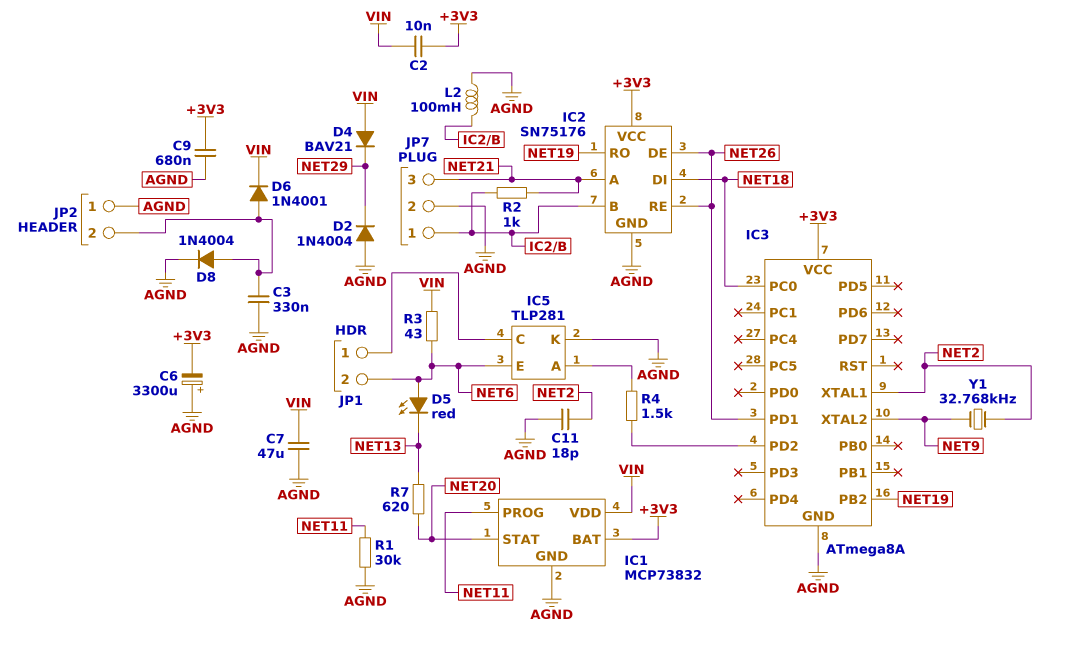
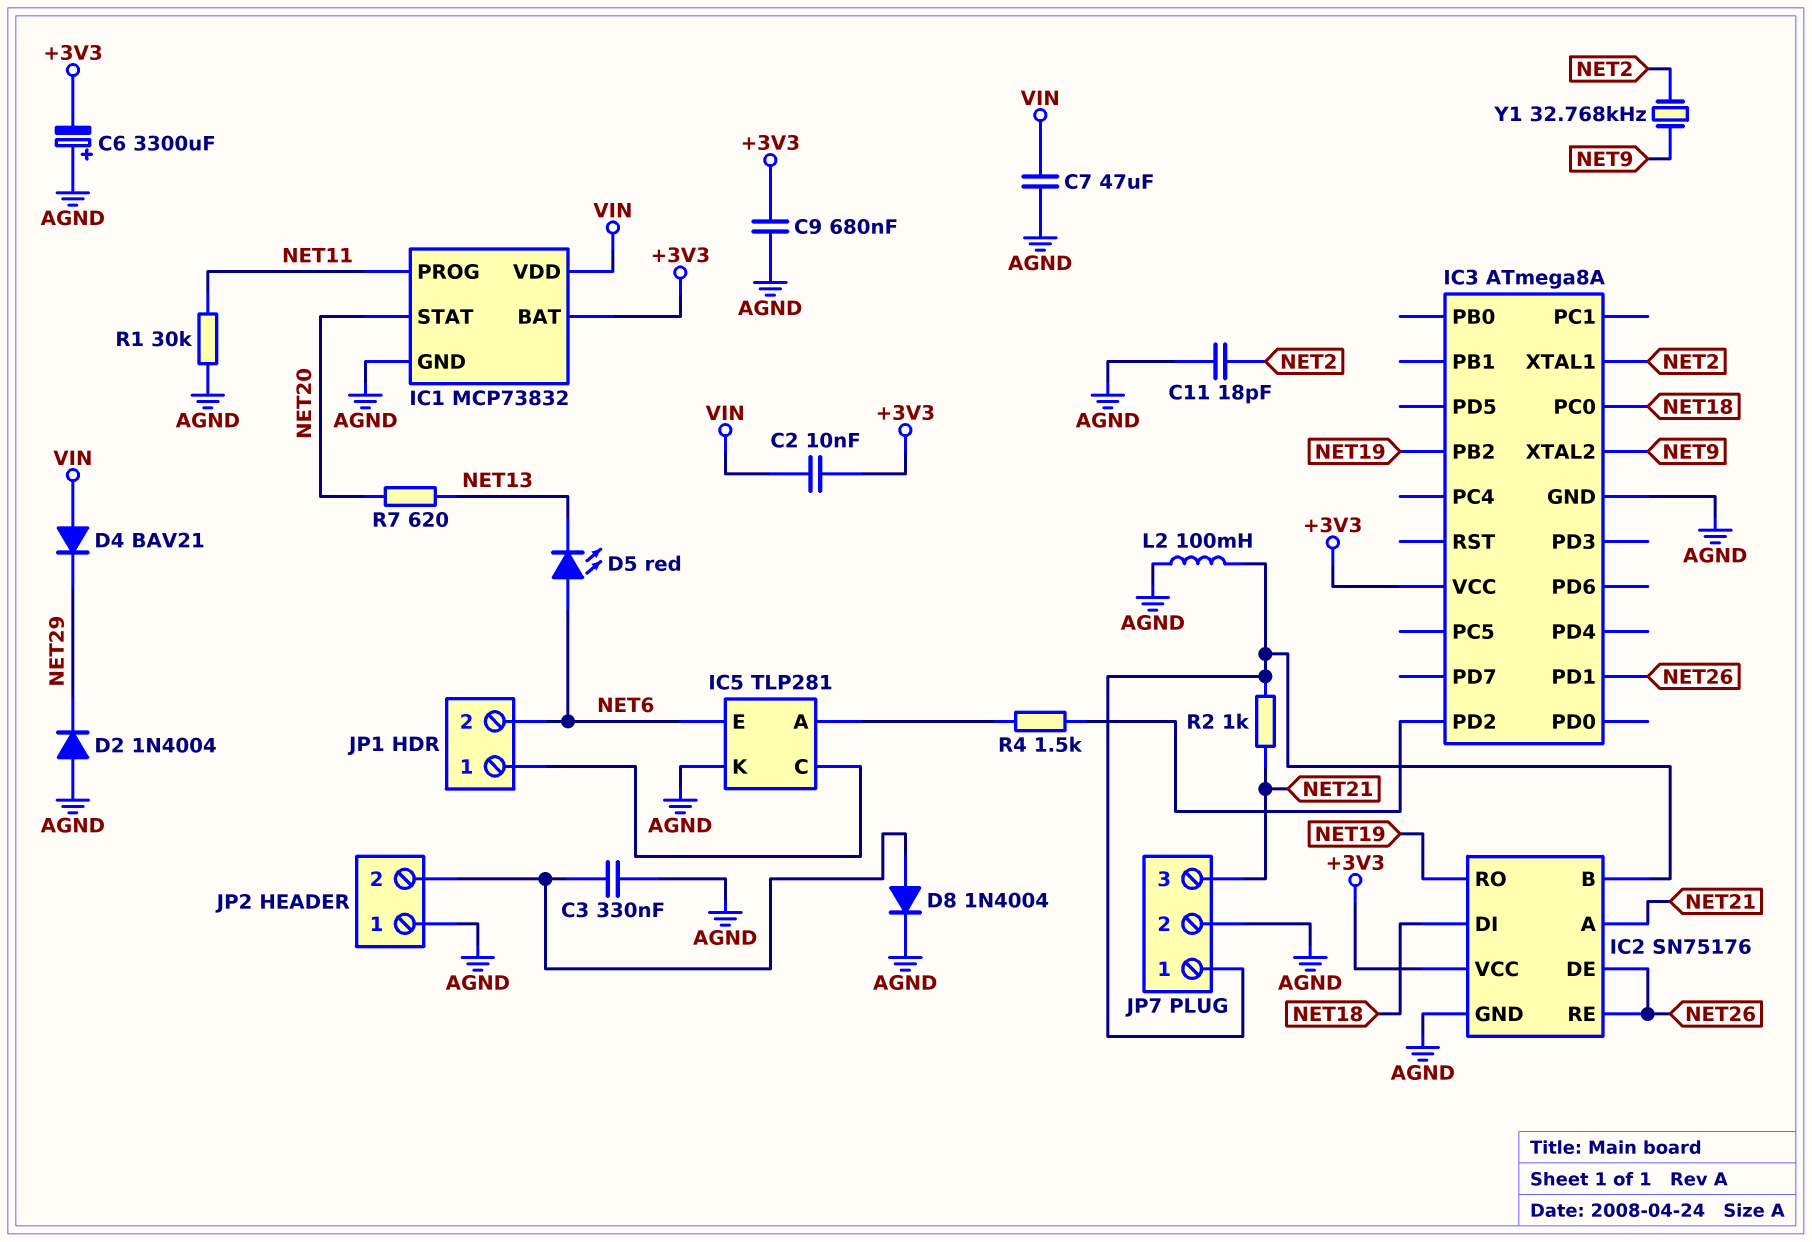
D6: diode 1N4001 (A JP2/2, K VIN) -> none
R3: 43 (NET6, VIN) -> none

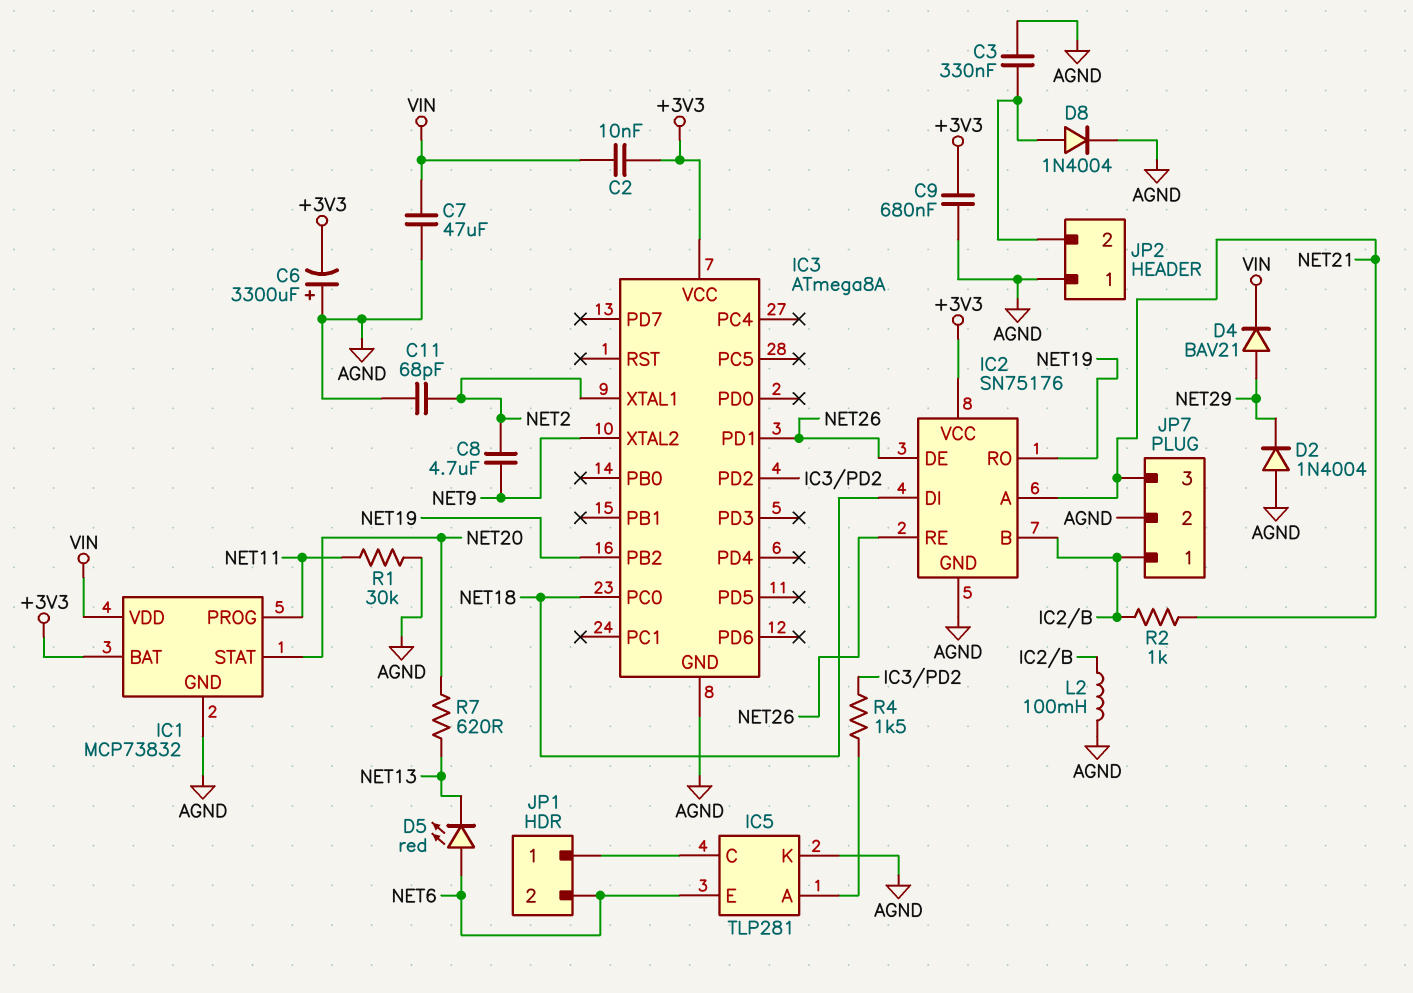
C8: none -> 4.7uF (NET2, NET9)
C11: 18pF (AGND, NET2) -> 68pF (AGND, NET2)
D4: diode BAV21 (A VIN, K NET29) -> diode BAV21 (A NET29, K VIN)
Y1: 32.768kHz (NET2, NET9) -> none

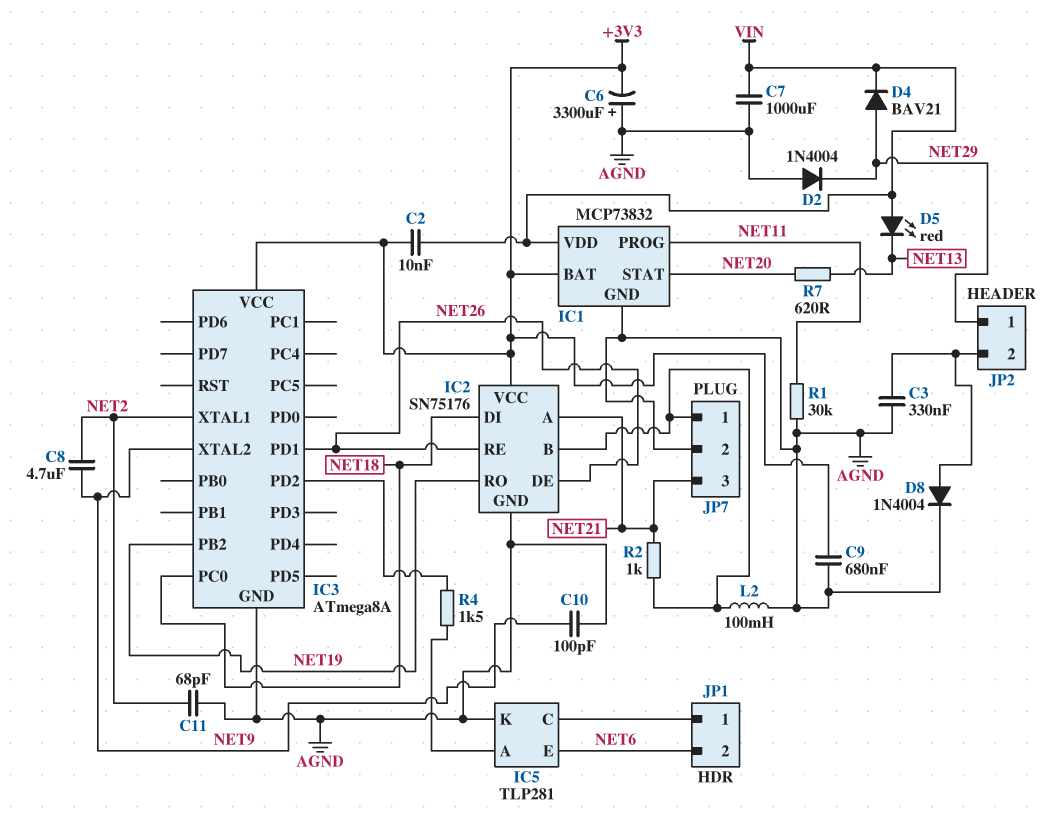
C7: 47uF (AGND, VIN) -> 1000uF (AGND, VIN)
C10: none -> 100pF (AGND, NET9)
D5: LED red (A NET6, K NET13) -> LED red (A VIN, K NET13)
JP2 pin 1: AGND -> NET29

